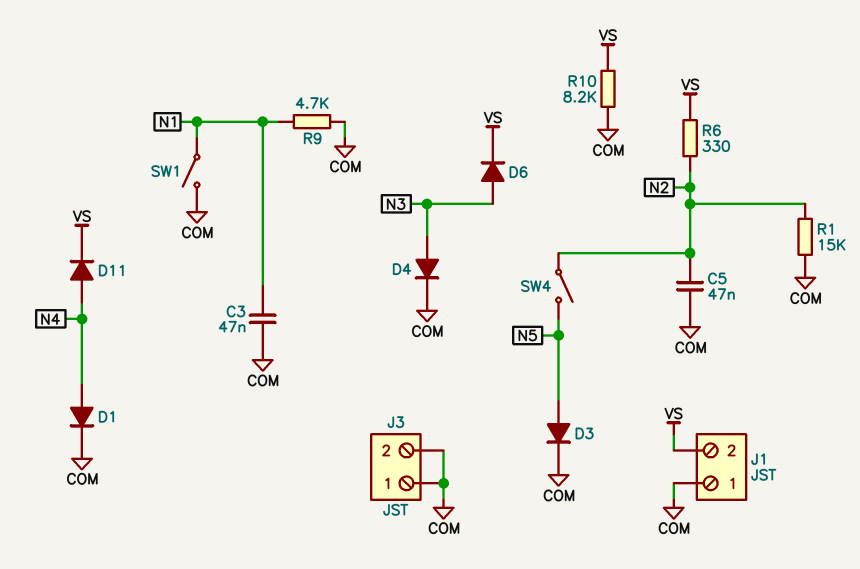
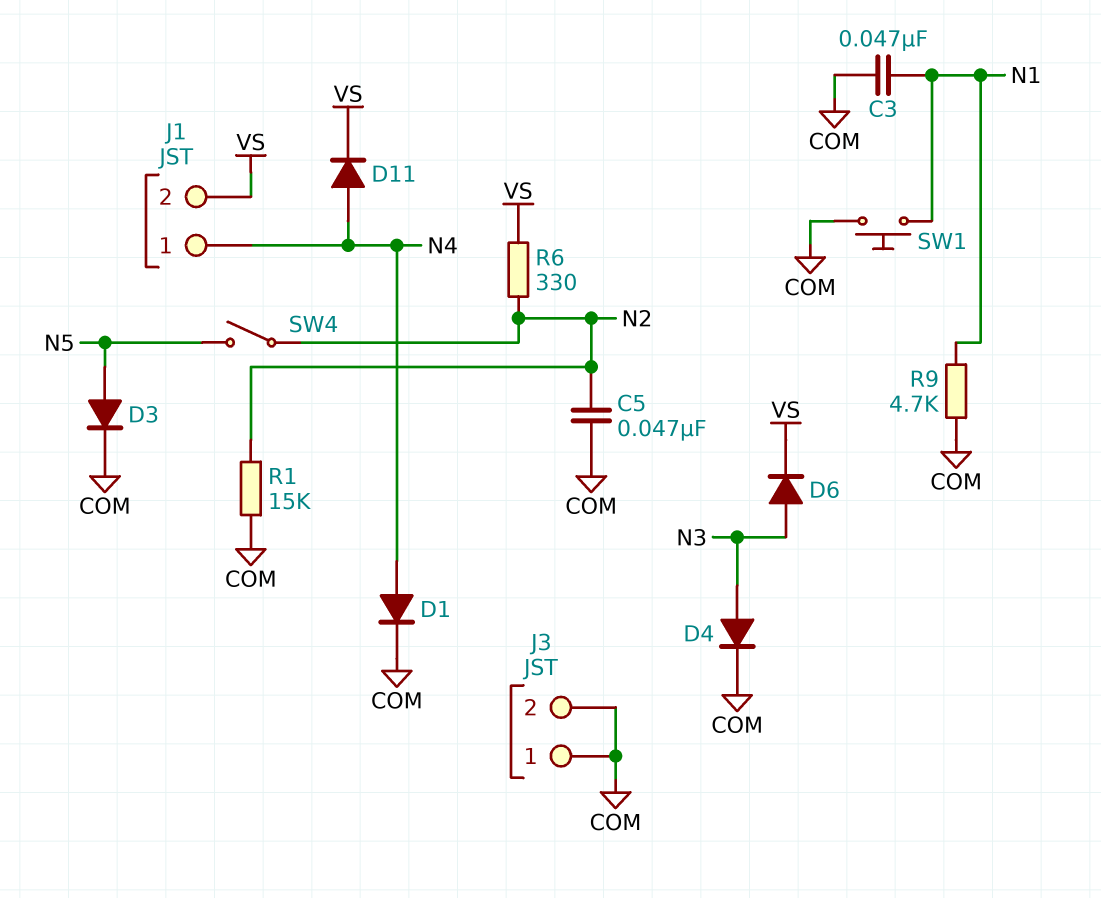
J1 pin 1: COM -> N4
R10: 8.2k (COM, VS) -> none
SW1: switch (COM, N1) -> button (COM, N1)

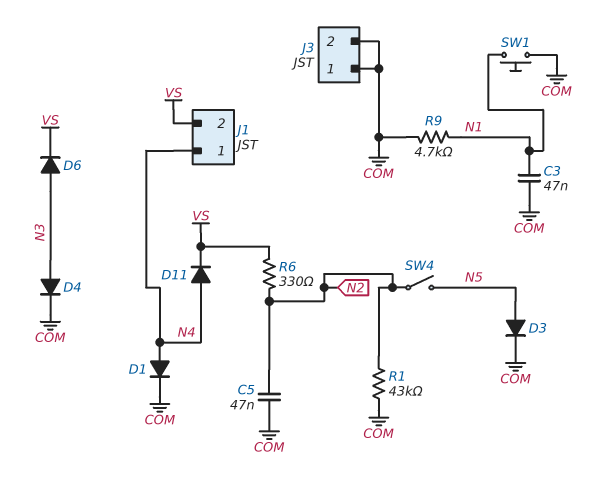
R1: 15k (COM, N2) -> 43k (COM, N2)

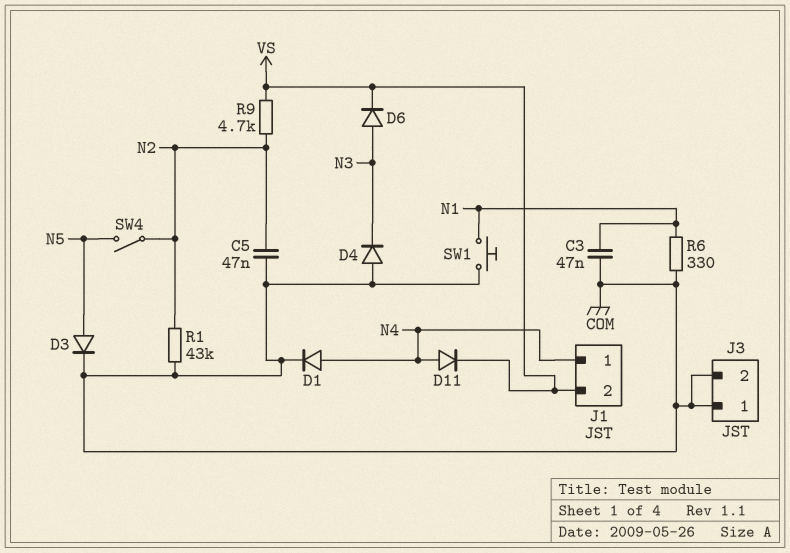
D4: diode (A N3, K COM) -> diode (A COM, K N3)
R6: 330 (N2, VS) -> 330 (COM, N1)
R9: 4.7k (COM, N1) -> 4.7k (N2, VS)

